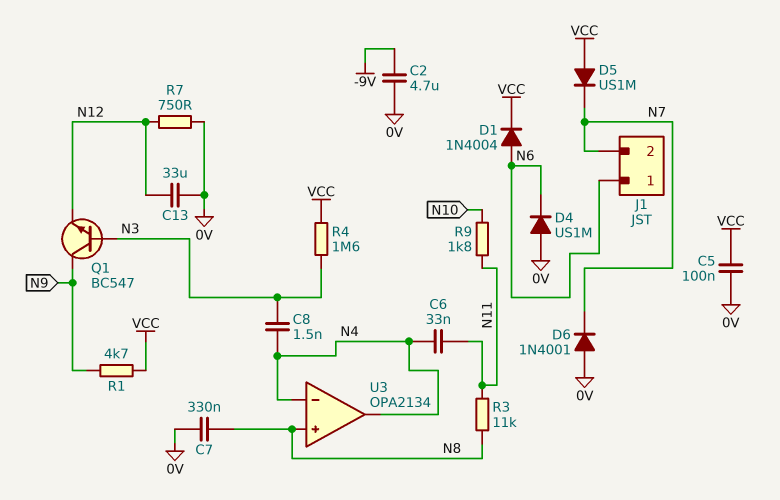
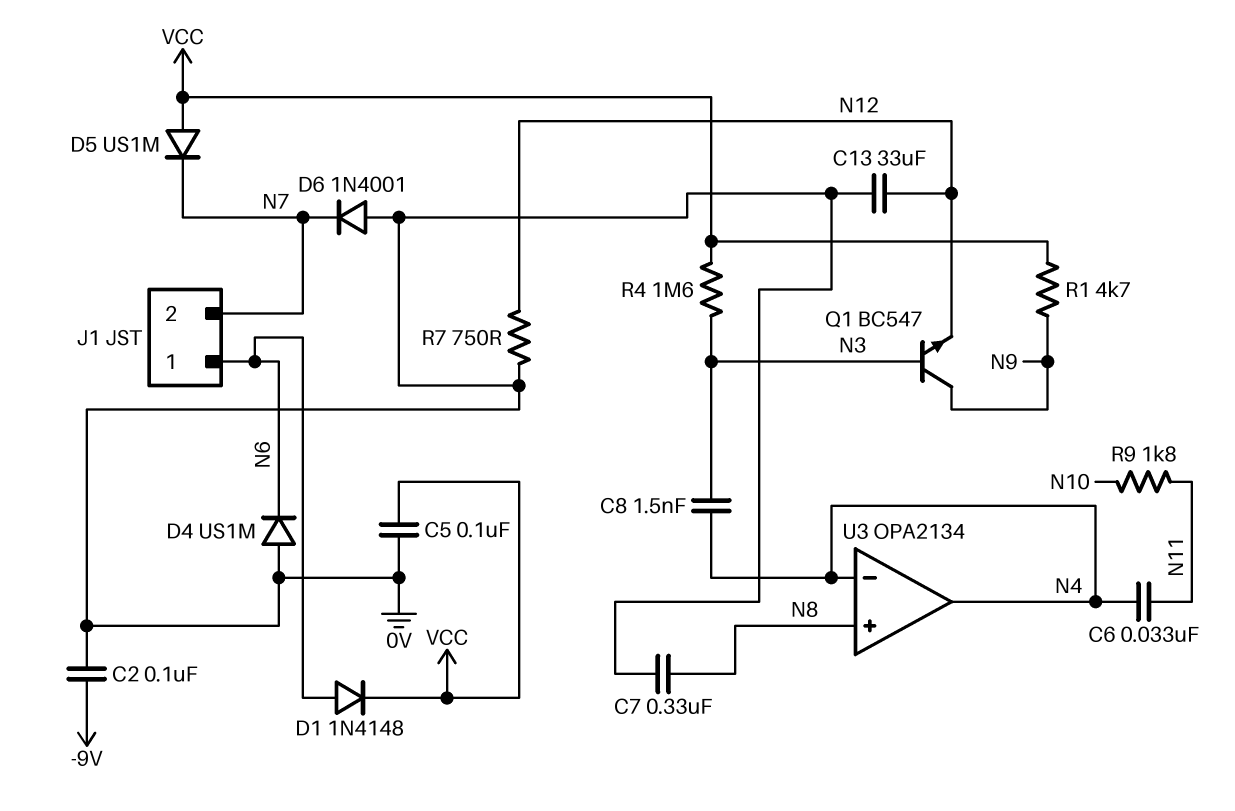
C2: 4.7uF (-9V, 0V) -> 100nF (-9V, 0V)
D1: diode 1N4004 (A N6, K VCC) -> diode 1N4148 (A N6, K VCC)
R3: 11k (N8, N11) -> none

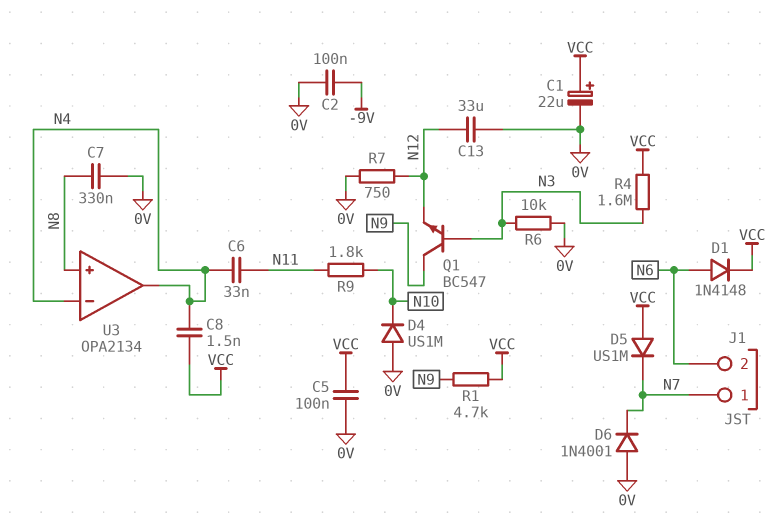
C1: none -> 22uF (plus VCC, minus 0V)
C8: 1.5nF (N3, N4) -> 1.5nF (N4, VCC)
D4: diode US1M (A 0V, K N6) -> diode US1M (A 0V, K N10)
J1 pin 1: N6 -> N7
J1 pin 2: N7 -> N6
R6: none -> 10k (0V, N3)

